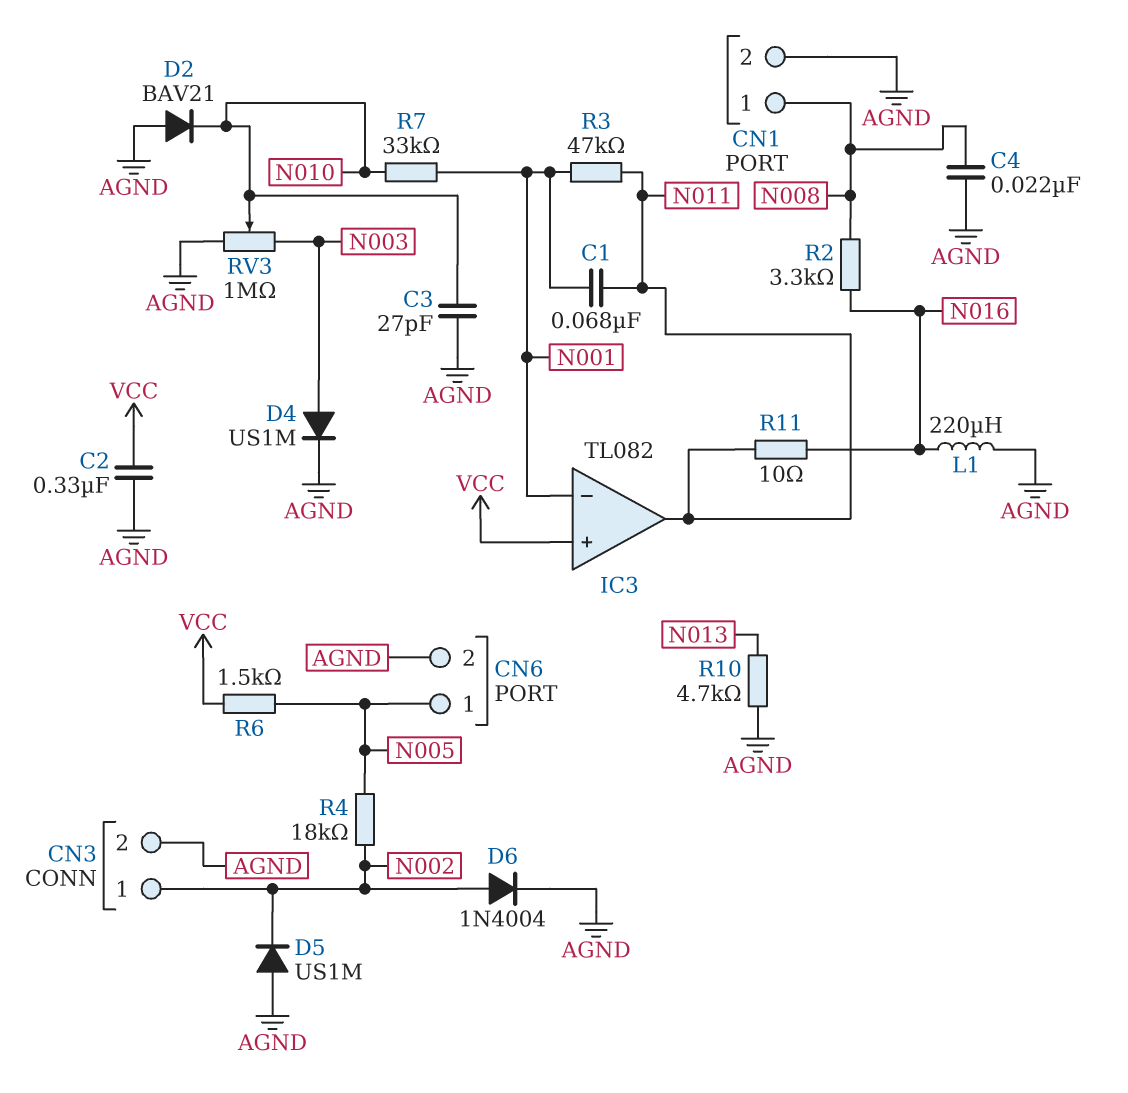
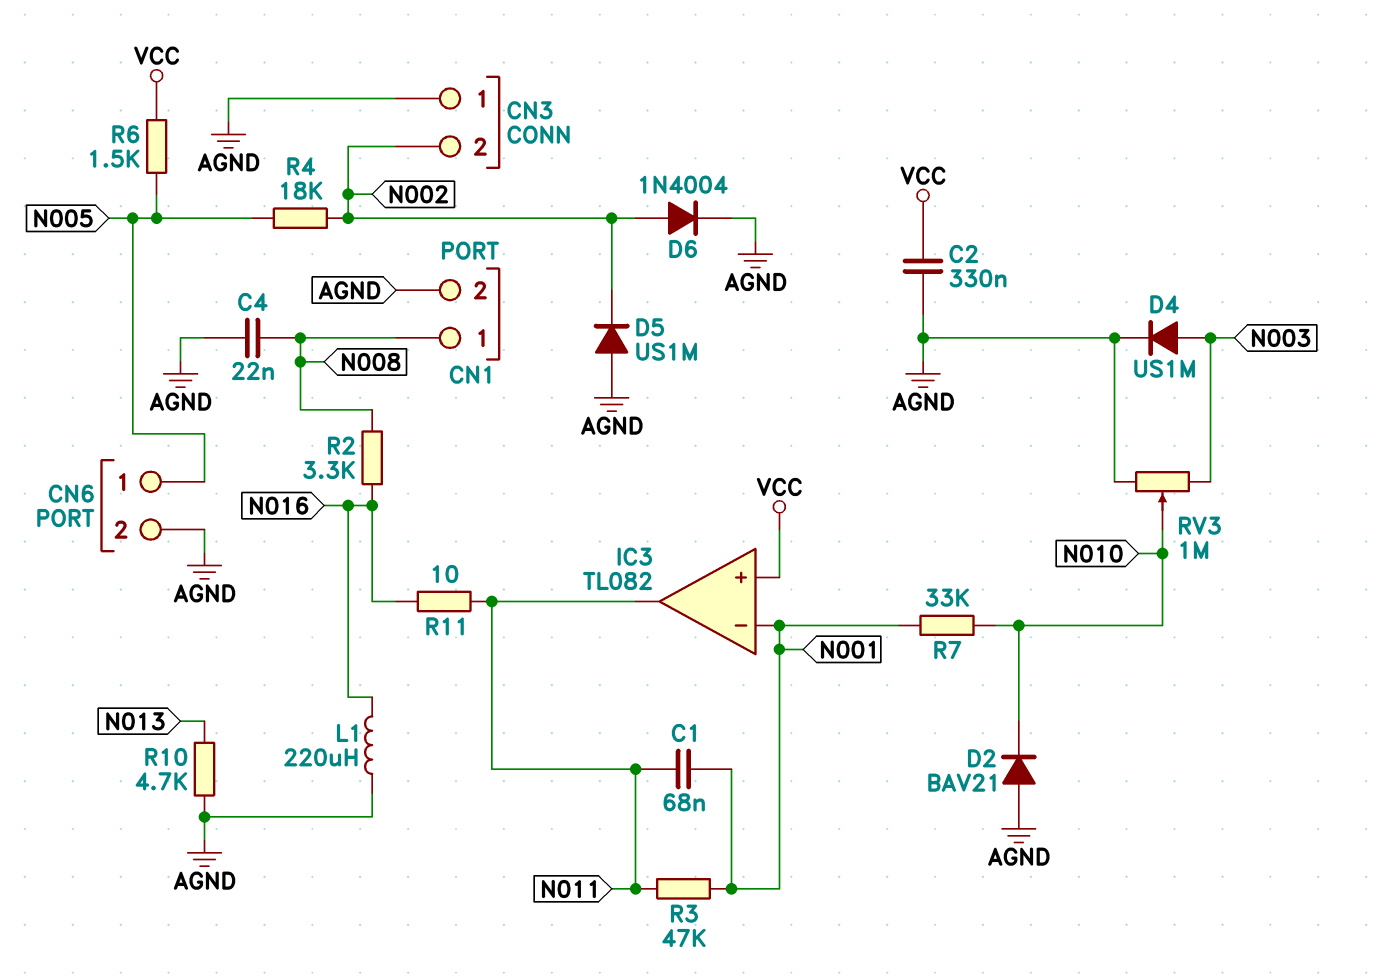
C3: 27pF (AGND, N010) -> none
CN3 pin 1: N002 -> AGND
CN3 pin 2: AGND -> N002

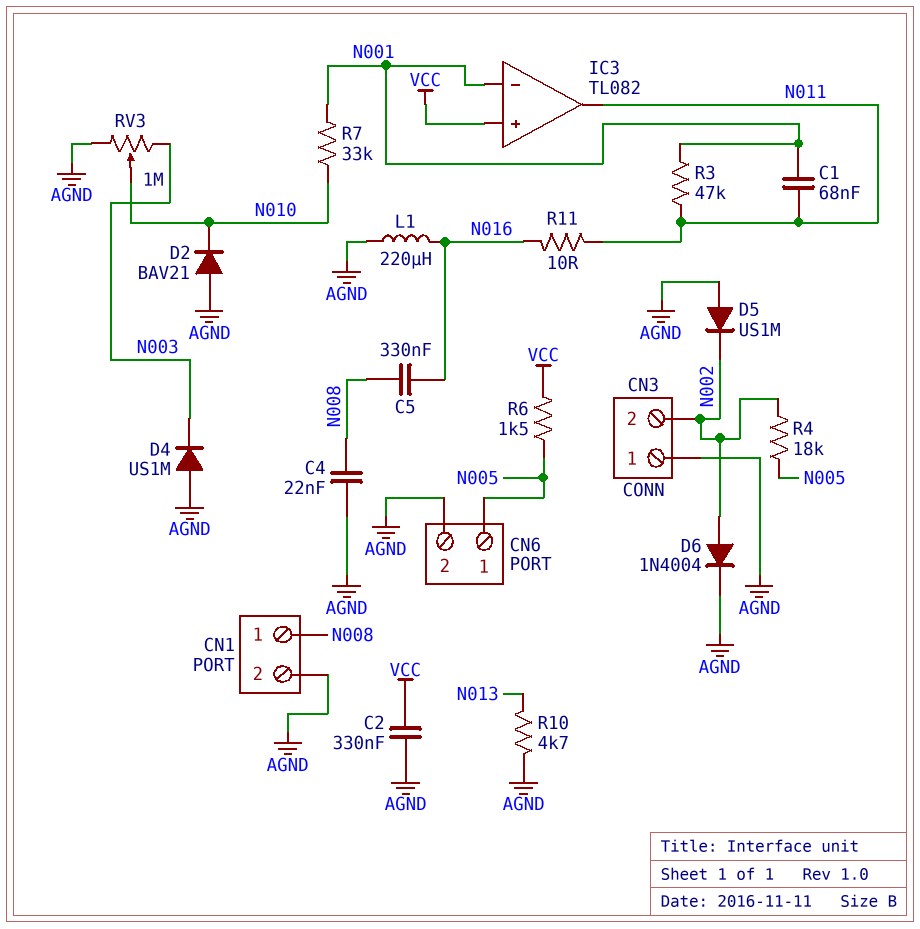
C5: none -> 330nF (N008, N016)
D4: diode US1M (A N003, K AGND) -> diode US1M (A AGND, K N003)
R2: 3.3k (N008, N016) -> none

